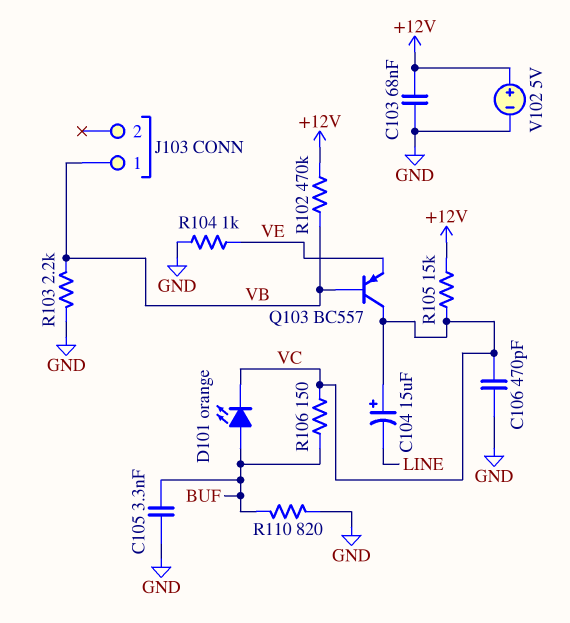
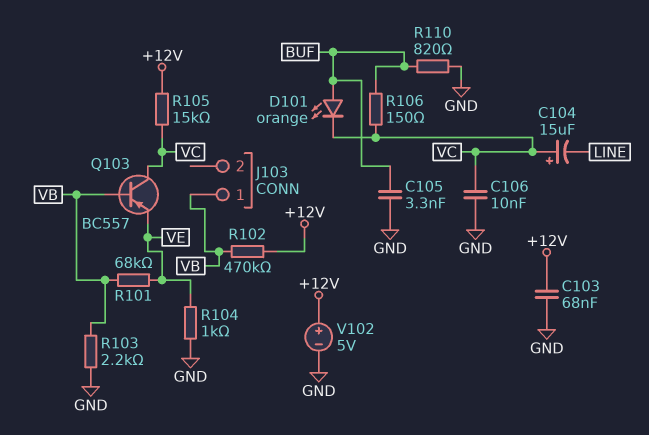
C106: 470pF (GND, VC) -> 10nF (GND, VC)
R101: none -> 68k (VB, VE)

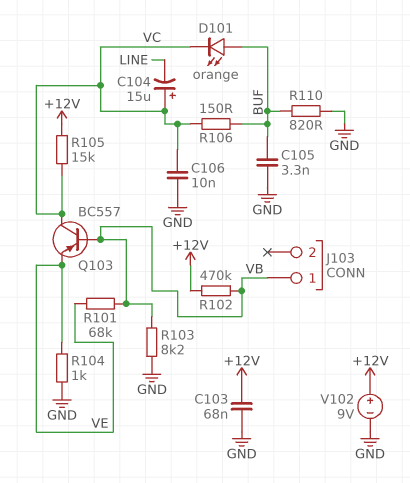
R103: 2.2k (GND, VB) -> 8.2k (GND, VB)
V102: 5V (plus +12V, minus GND) -> 9V (plus +12V, minus GND)

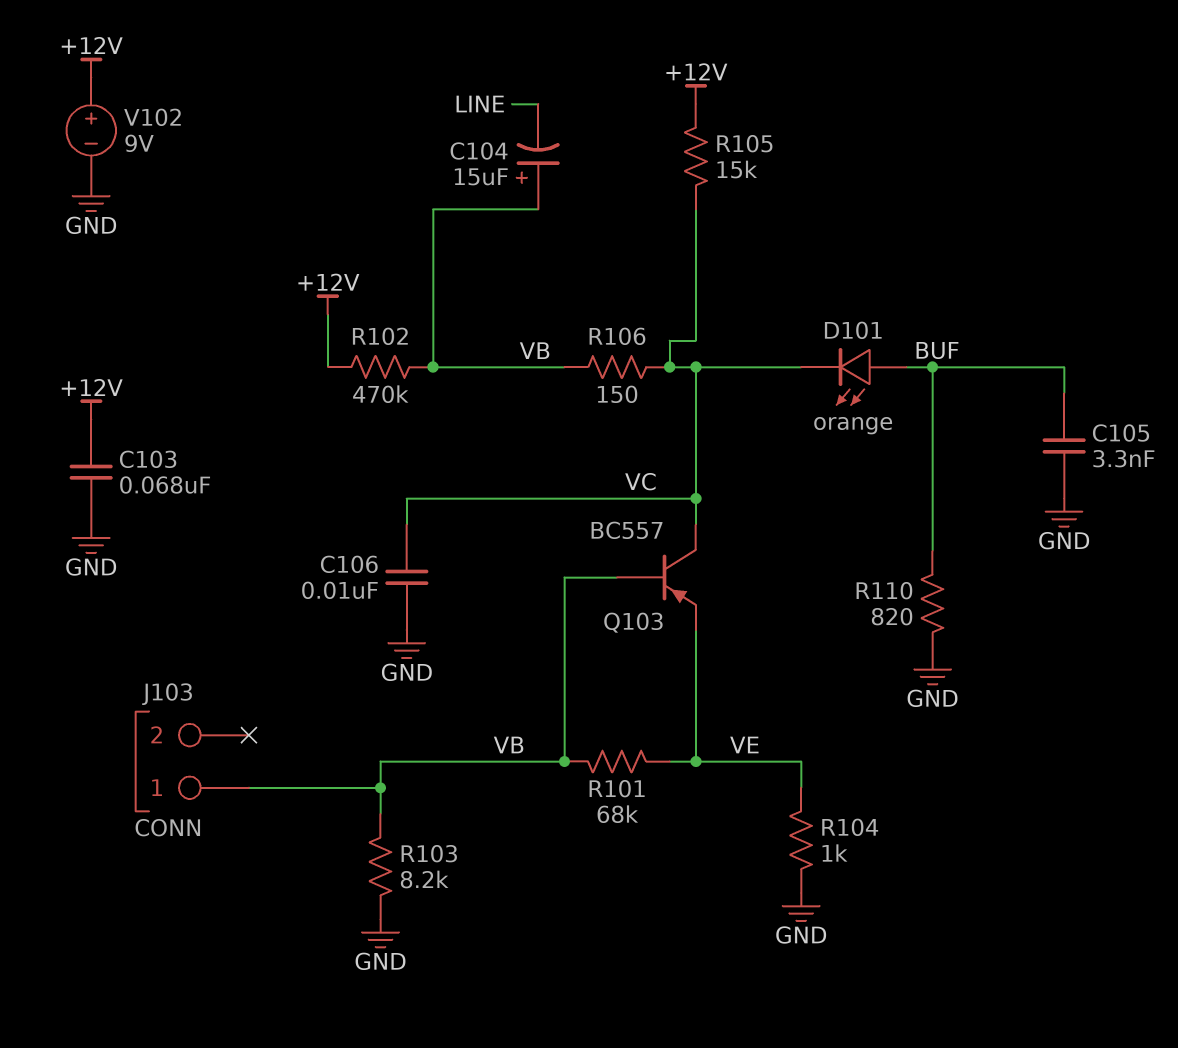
C104: 15uF (plus VC, minus LINE) -> 15uF (plus VB, minus LINE)
R106: 150 (BUF, VC) -> 150 (VB, VC)

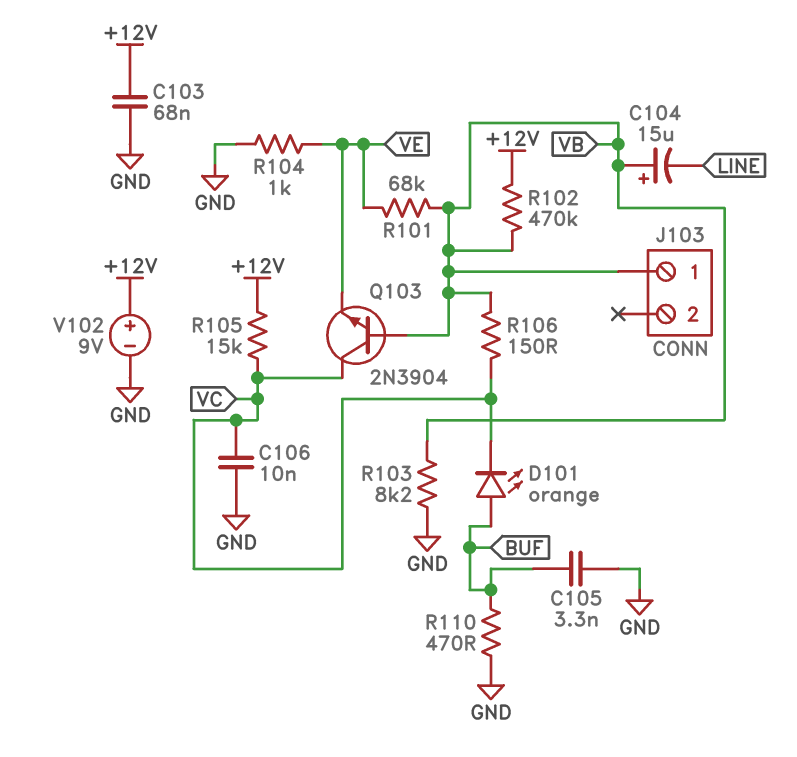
Q103: PNP BC557 (B VB, C VC, E VE) -> NPN 2N3904 (B VB, C VC, E VE)
R110: 820 (BUF, GND) -> 470 (BUF, GND)

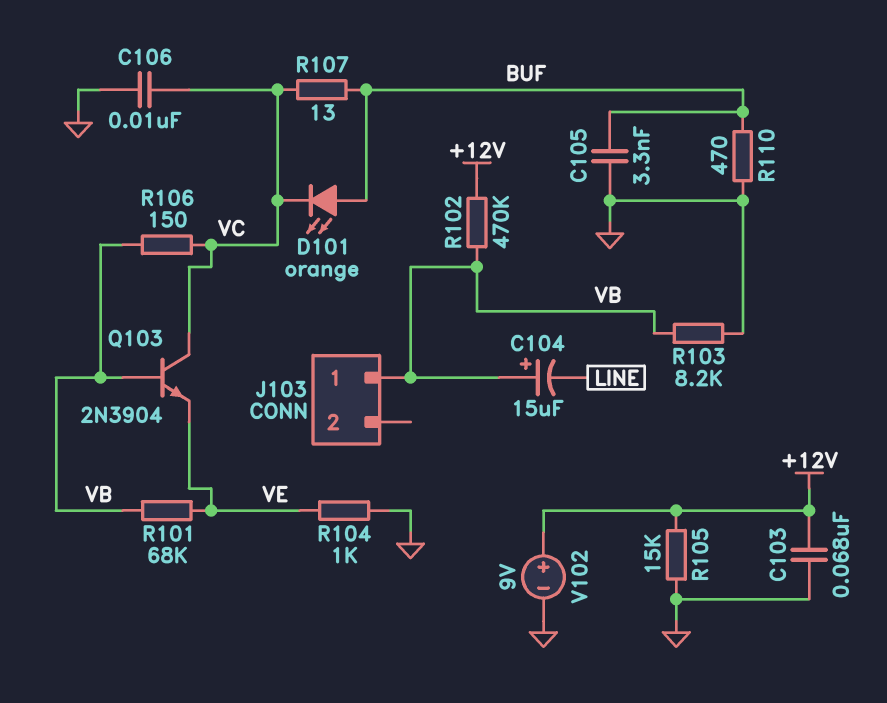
R105: 15k (+12V, VC) -> 15k (+12V, GND)
R107: none -> 13 (BUF, VC)

